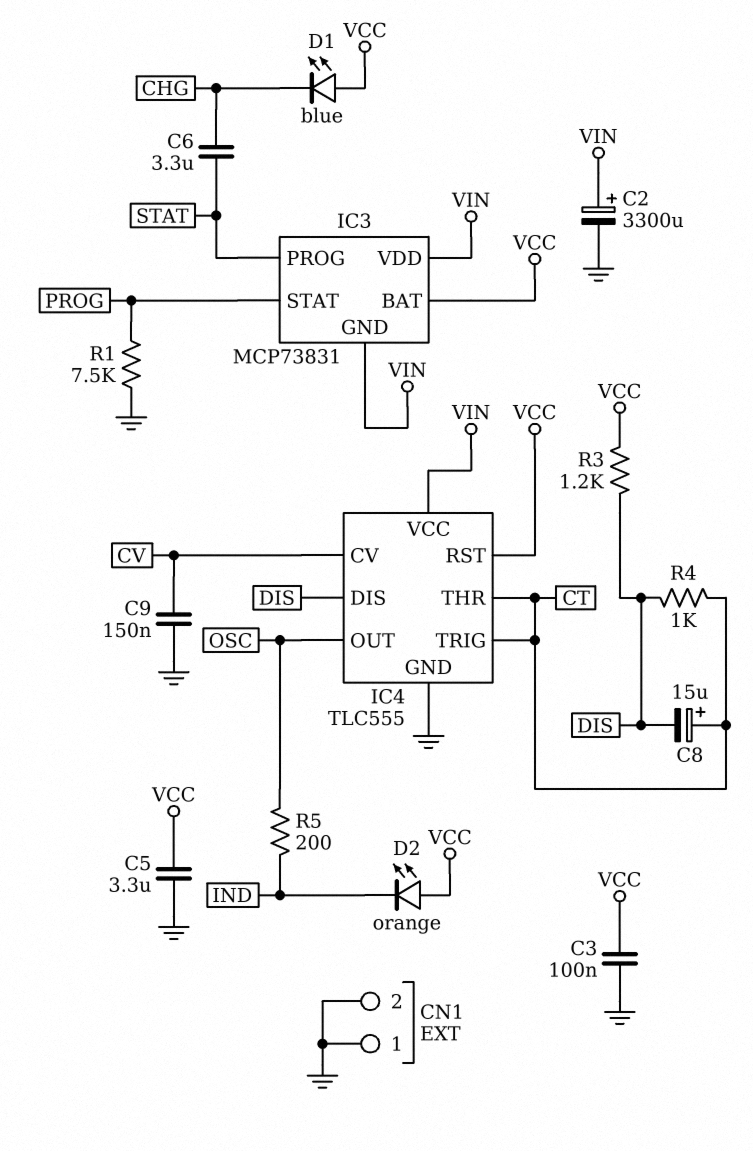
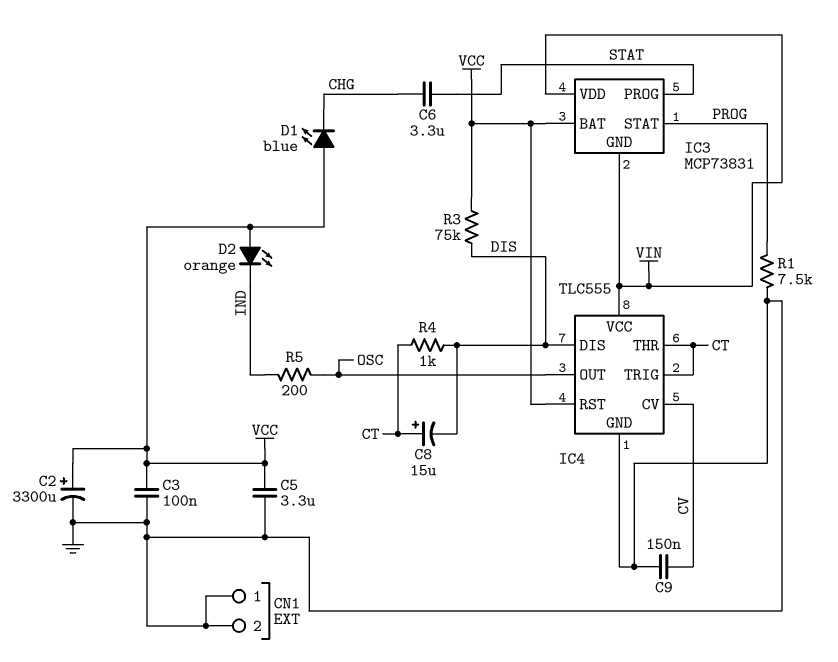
C2: 3300uF (plus VIN, minus GND) -> 3300uF (plus VCC, minus GND)
R3: 1.2k (DIS, VCC) -> 75k (DIS, VCC)

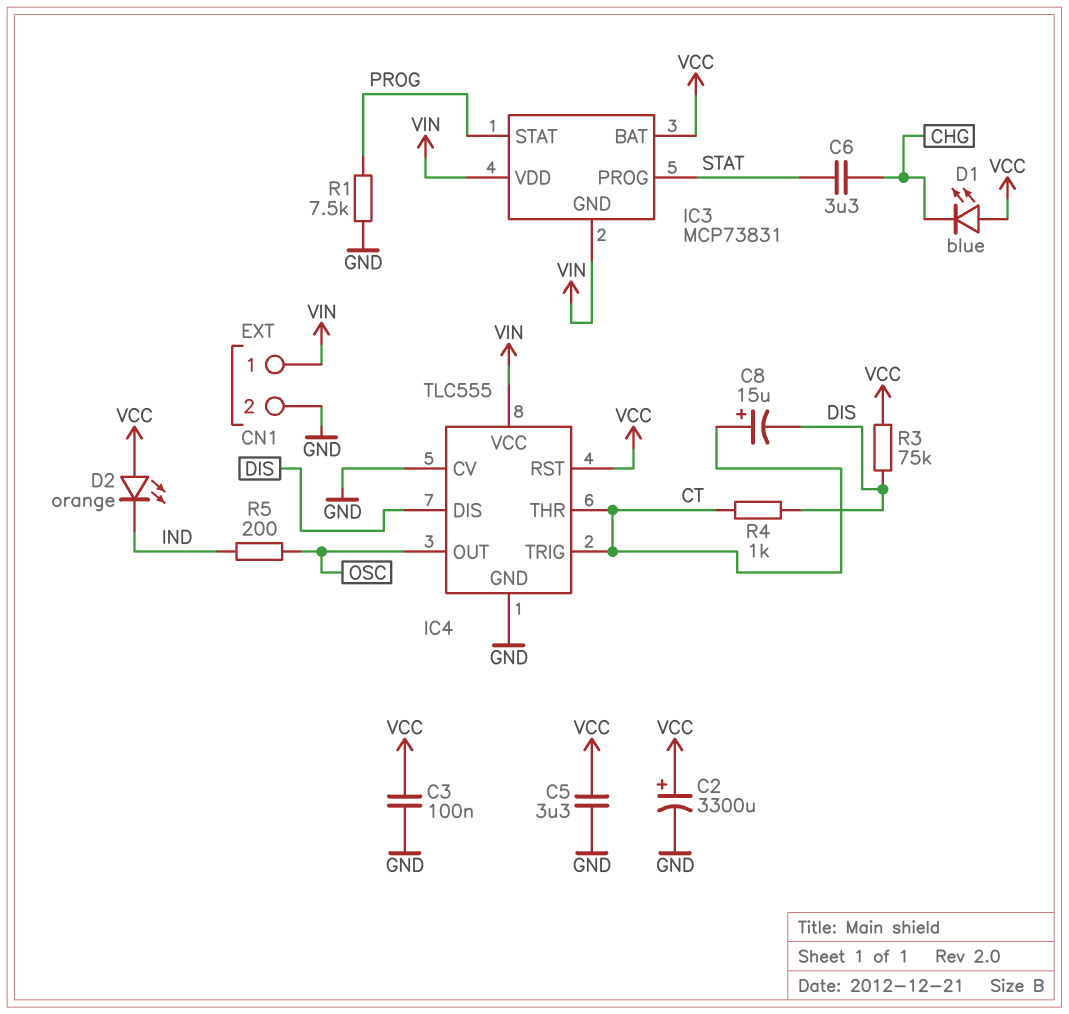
C9: 150nF (CV, GND) -> none
CN1 pin 1: GND -> VIN
IC4 pin CV: CV -> GND

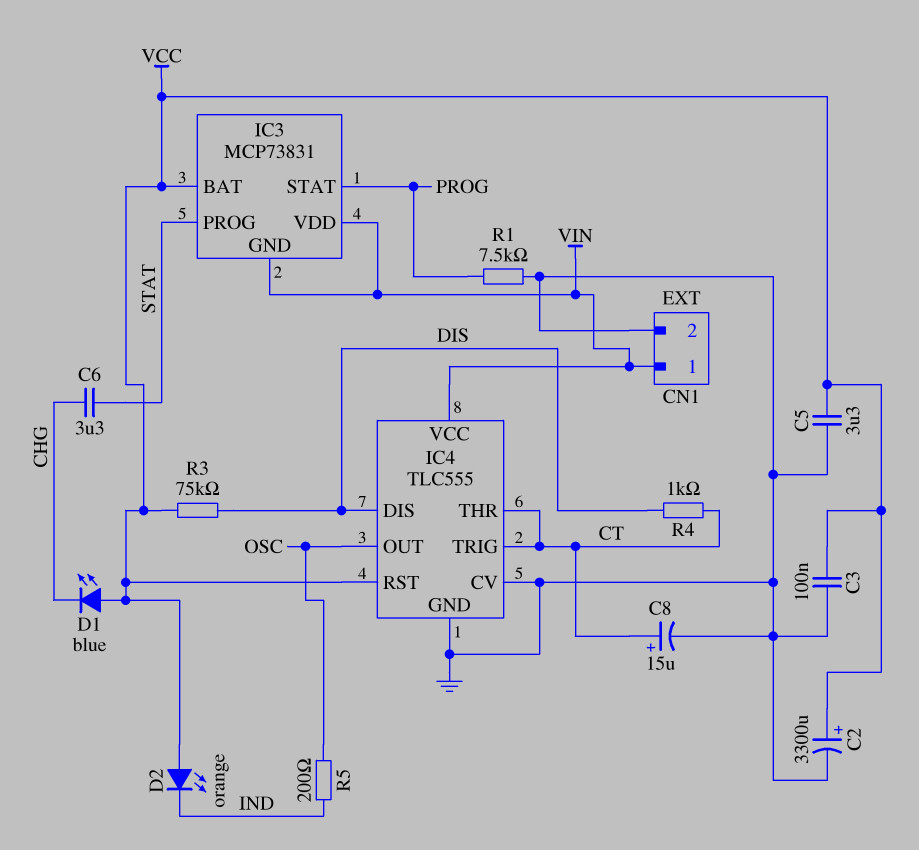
C8: 15uF (plus CT, minus DIS) -> 15uF (plus CT, minus GND)

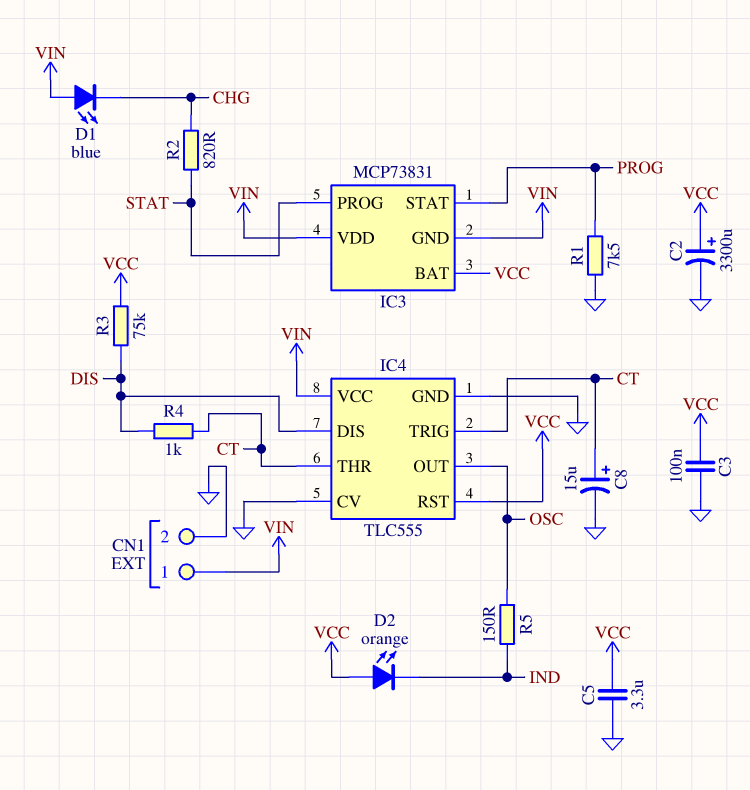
C6: 3.3uF (CHG, STAT) -> none
D1: LED blue (A VCC, K CHG) -> LED blue (A VIN, K CHG)
R2: none -> 820 (CHG, STAT)
R5: 200 (IND, OSC) -> 150 (IND, OSC)

